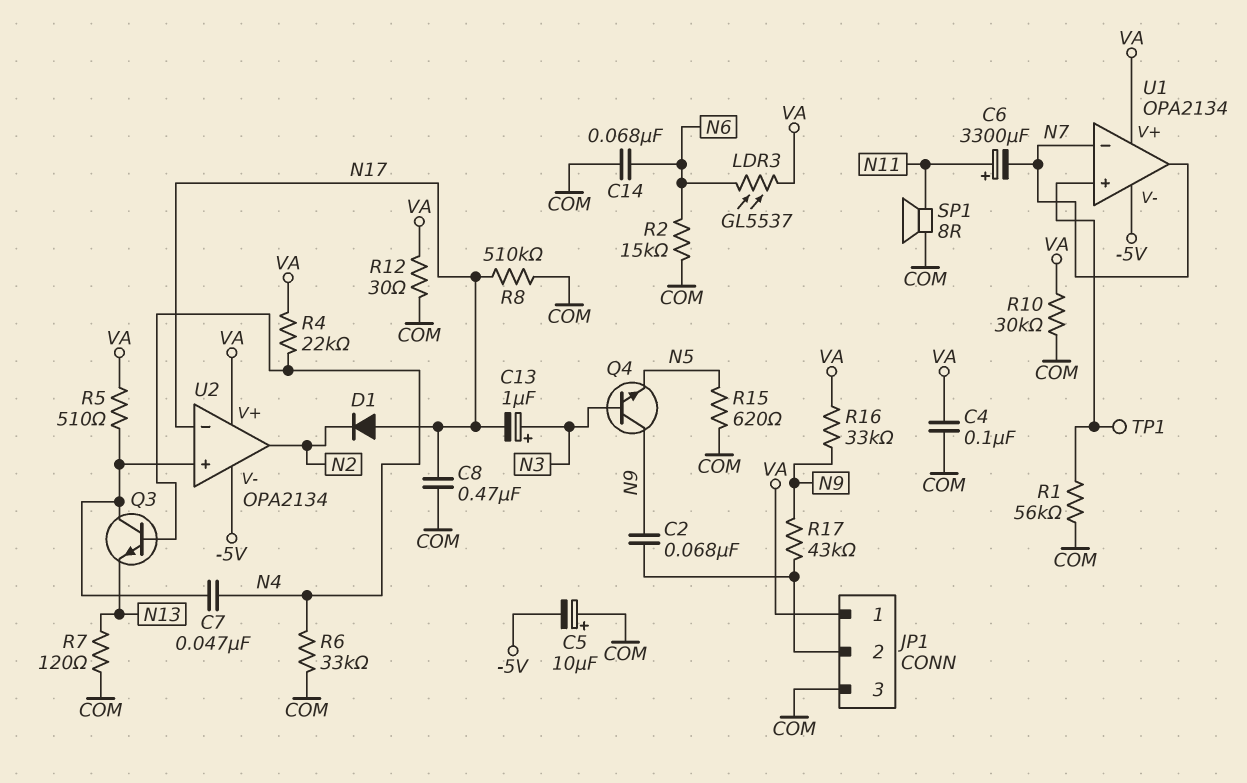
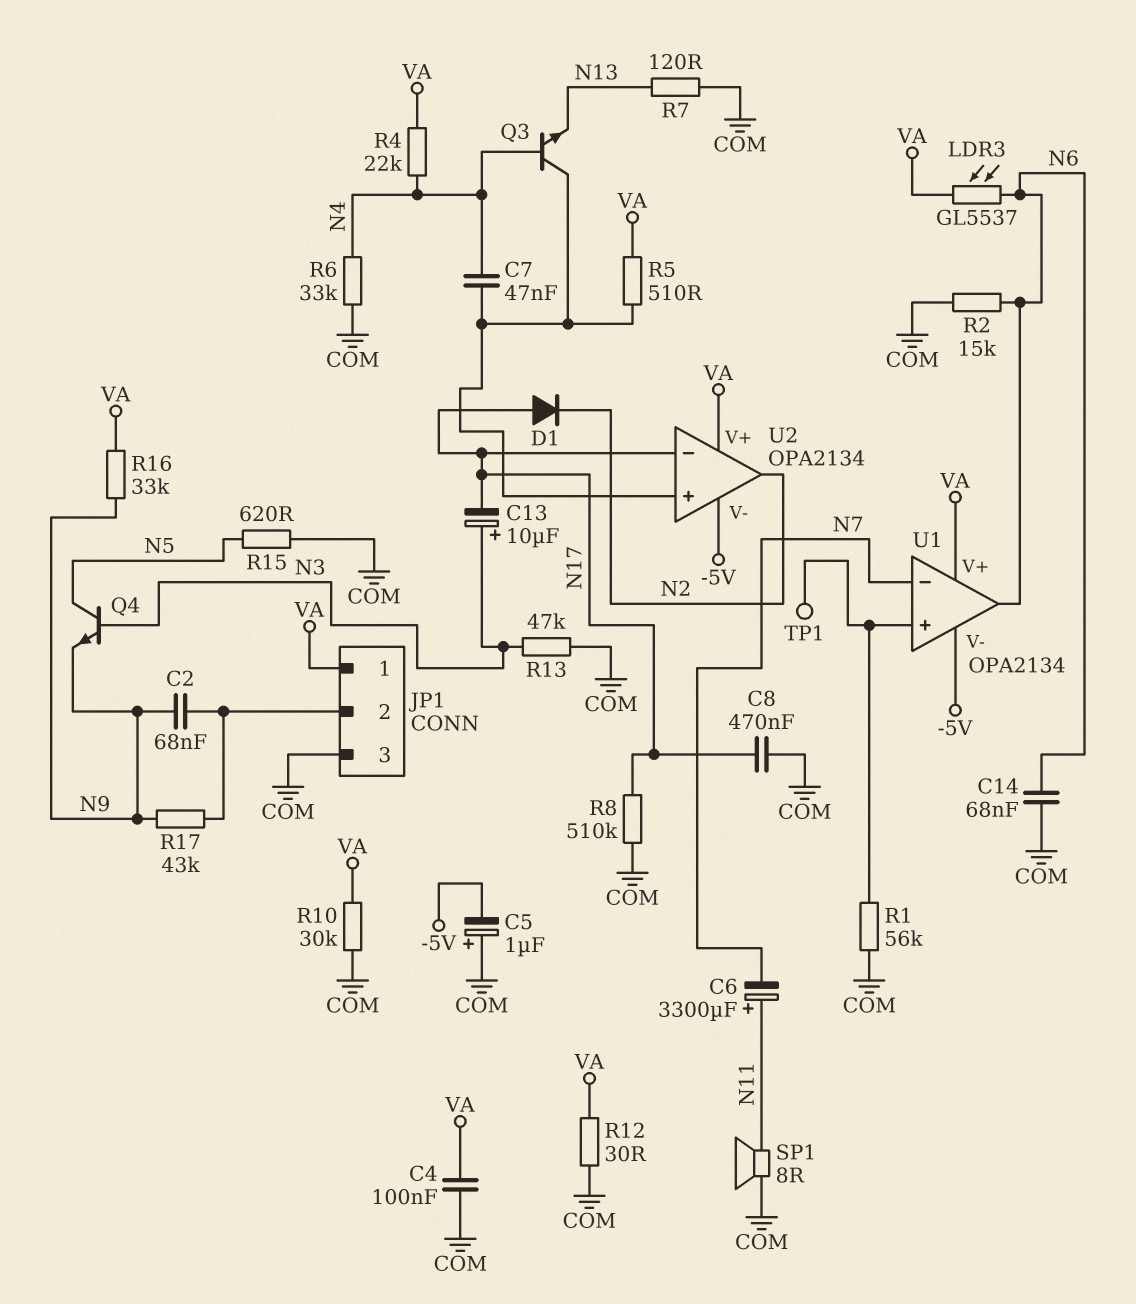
C5: 10uF (plus COM, minus -5V) -> 1uF (plus COM, minus -5V)
C13: 1uF (plus N3, minus N17) -> 10uF (plus N3, minus N17)
Q4: NPN (B N3, C N9, E N5) -> NPN (B N3, C N5, E N9)
R13: none -> 47k (COM, N3)
U1 pin out: N7 -> N6

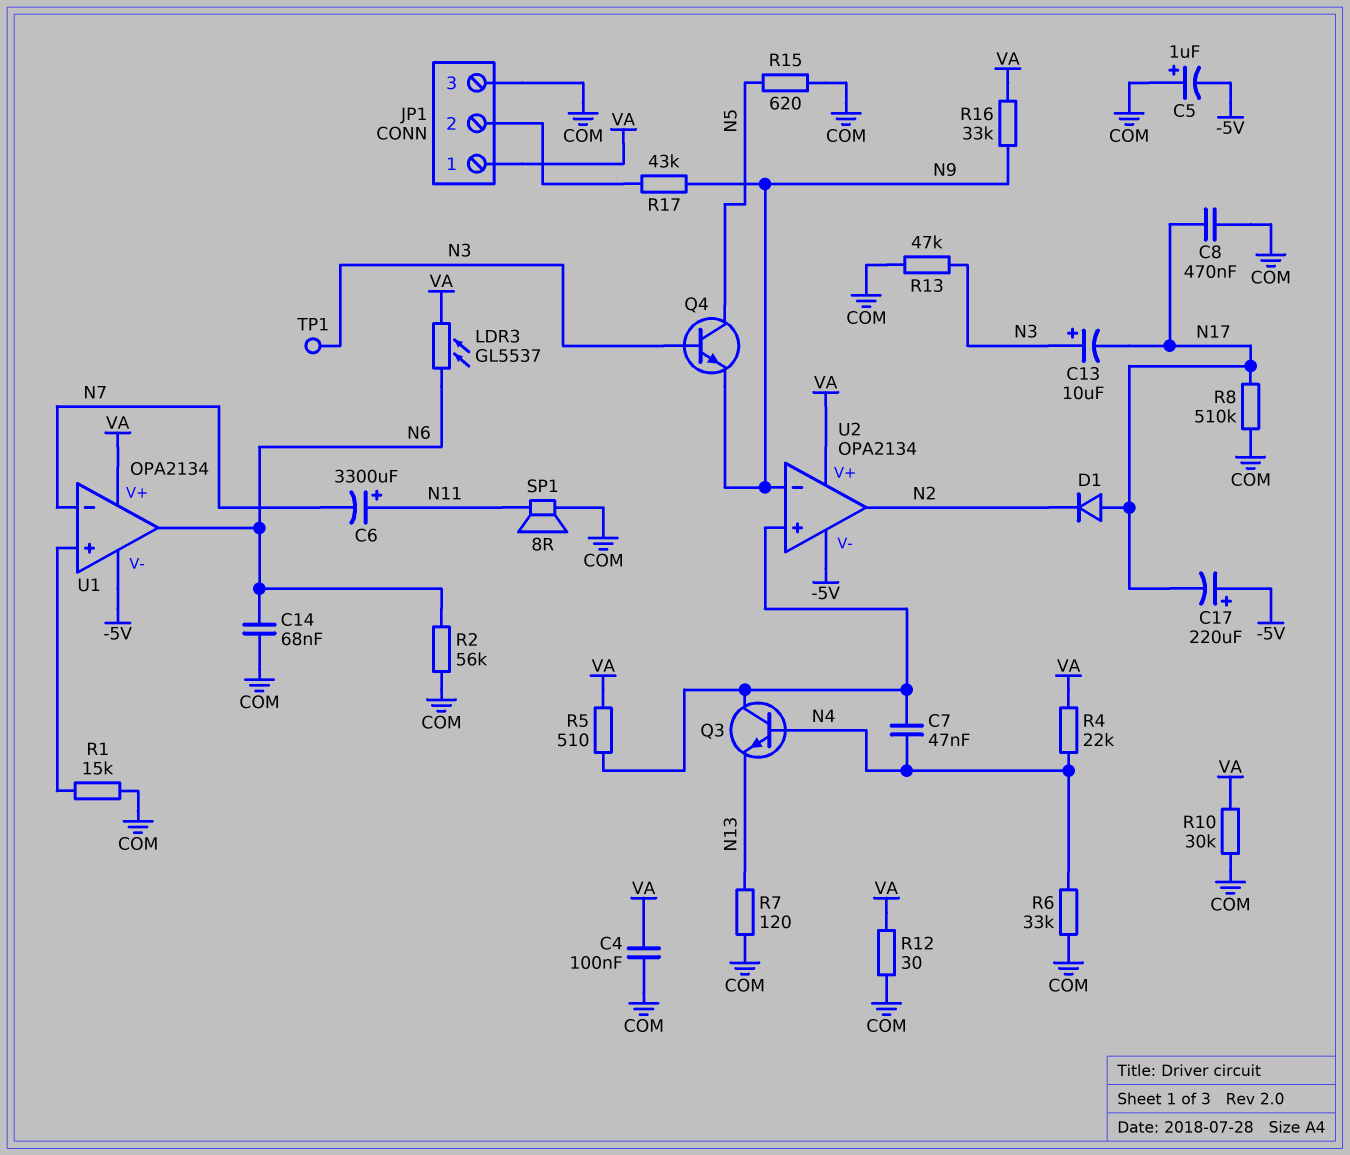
C2: 68nF (JP1/2, N9) -> none
C17: none -> 220uF (plus -5V, minus N17)
R1: 56k (COM, U1/in+) -> 15k (COM, U1/in+)
R2: 15k (COM, N6) -> 56k (COM, N6)
TP1: test point (U1/in+) -> test point (N3)
U2 pin in-: N17 -> N9

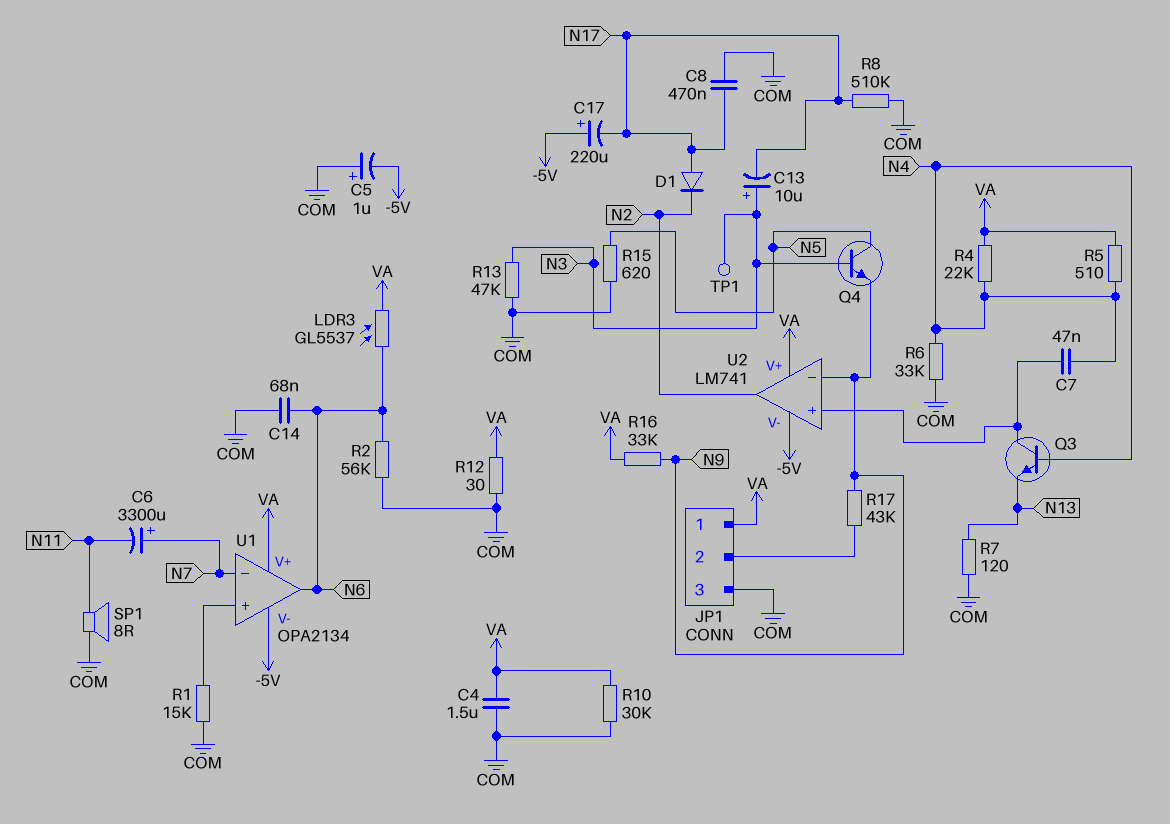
C4: 100nF (COM, VA) -> 1.5uF (COM, VA)
C6: 3300uF (plus N11, minus N7) -> 3300uF (plus N7, minus N11)
R5: 510 (U2/in+, VA) -> 510 (N4, VA)
U2: OPA2134 -> LM741

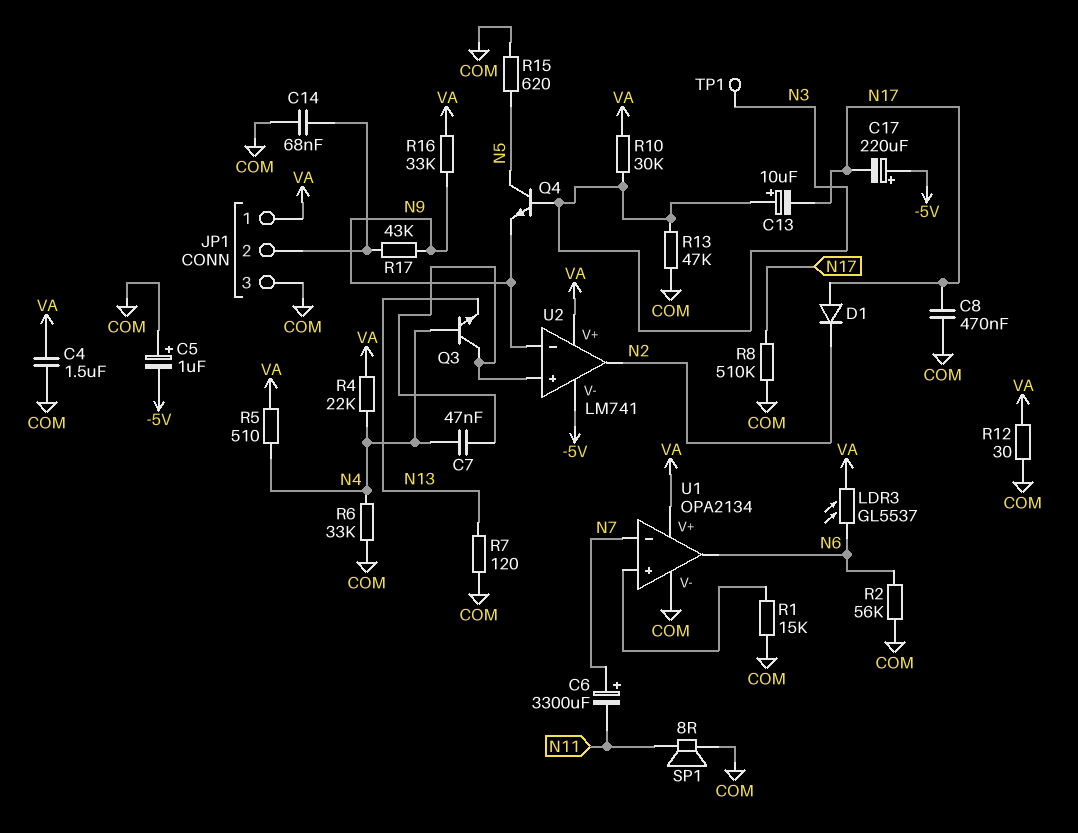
C14: 68nF (COM, N6) -> 68nF (COM, JP1/2)
R10: 30k (COM, VA) -> 30k (N3, VA)
U1 pin V-: -5V -> COM

